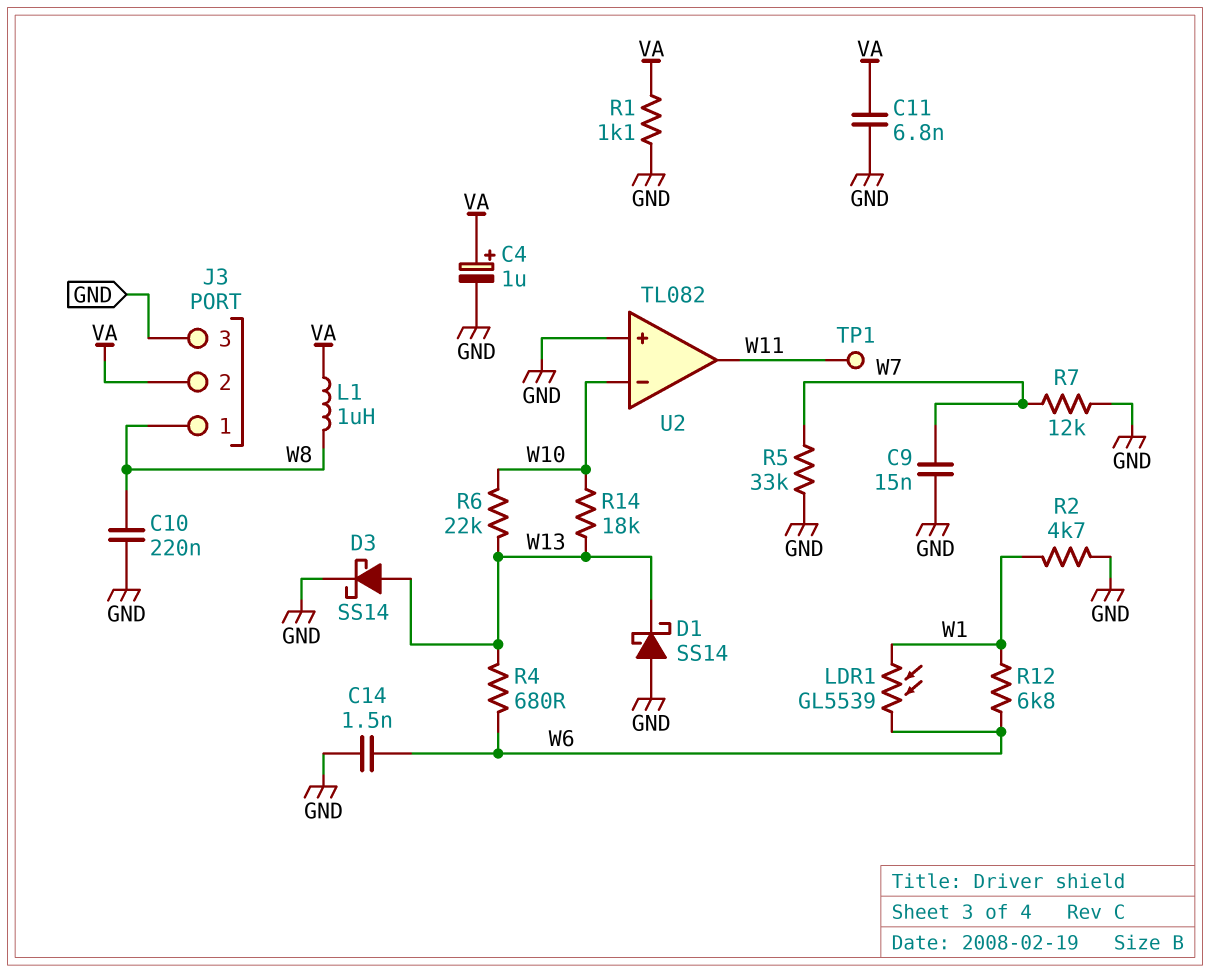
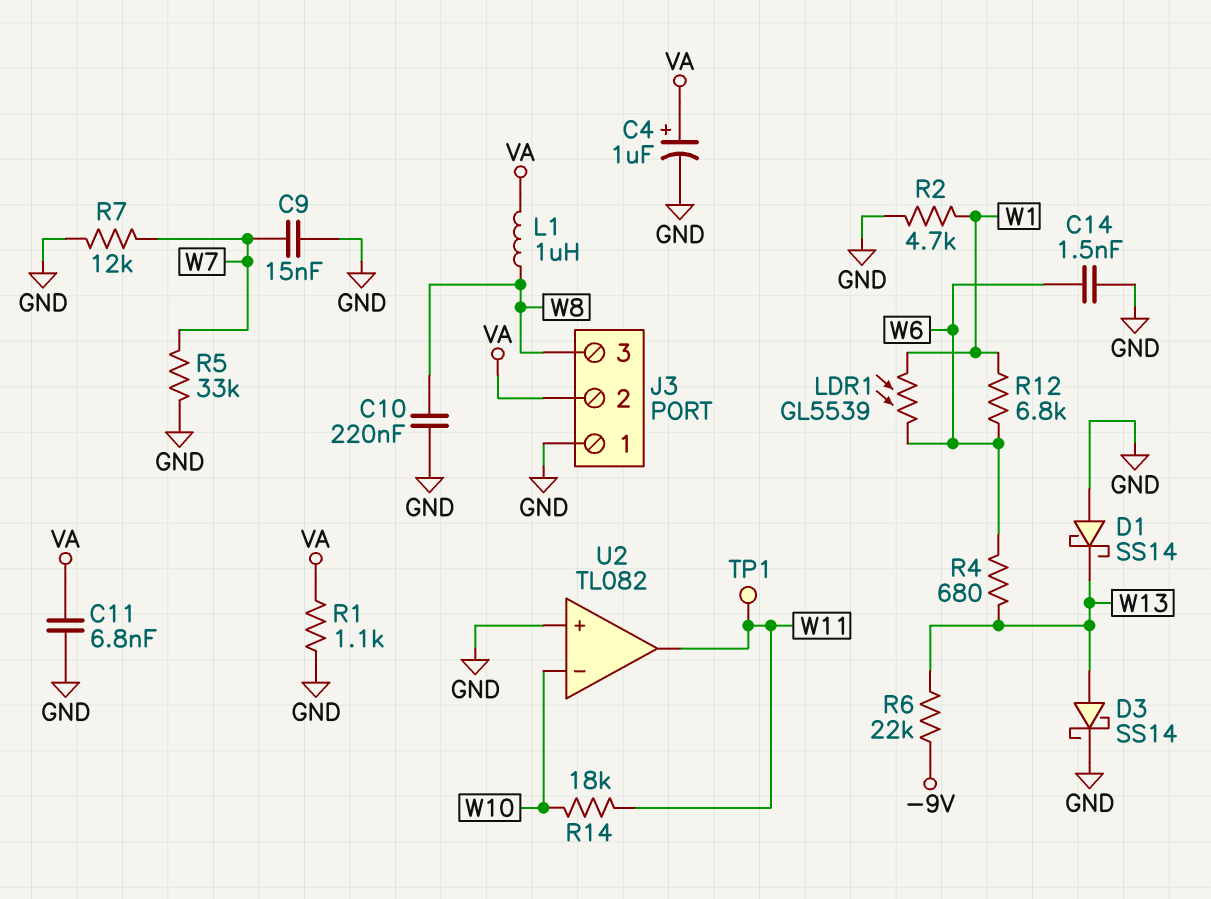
J3 pin 1: W8 -> GND
J3 pin 3: GND -> W8
R6: 22k (W10, W13) -> 22k (-9V, W13)
R14: 18k (W10, W13) -> 18k (W10, W11)

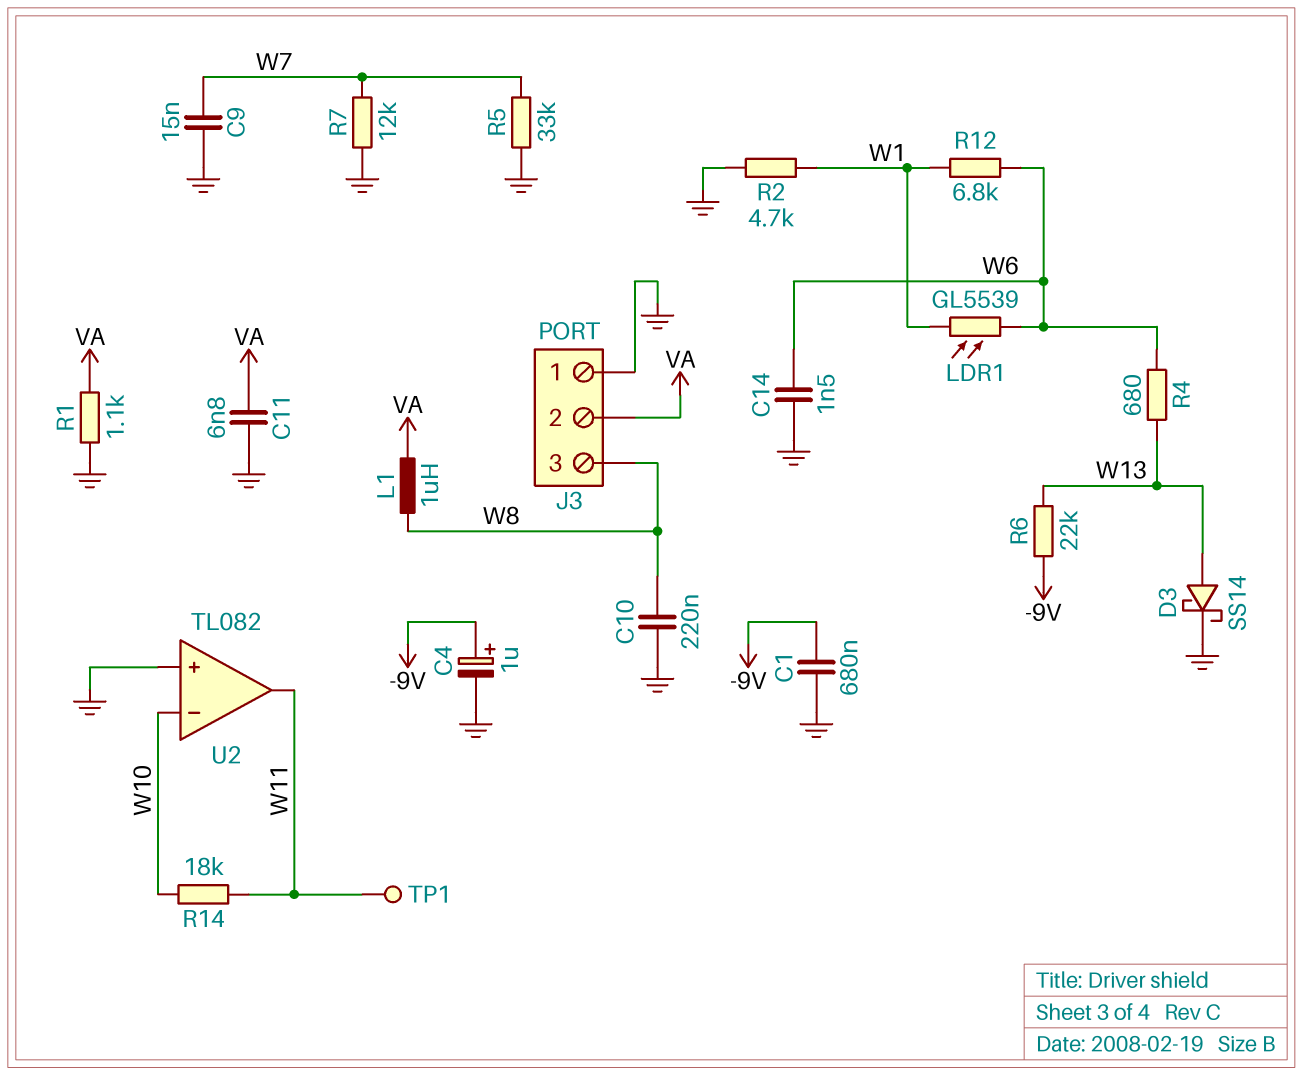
C1: none -> 680nF (-9V, GND)
C4: 1uF (plus VA, minus GND) -> 1uF (plus -9V, minus GND)
D1: schottky SS14 (A GND, K W13) -> none

